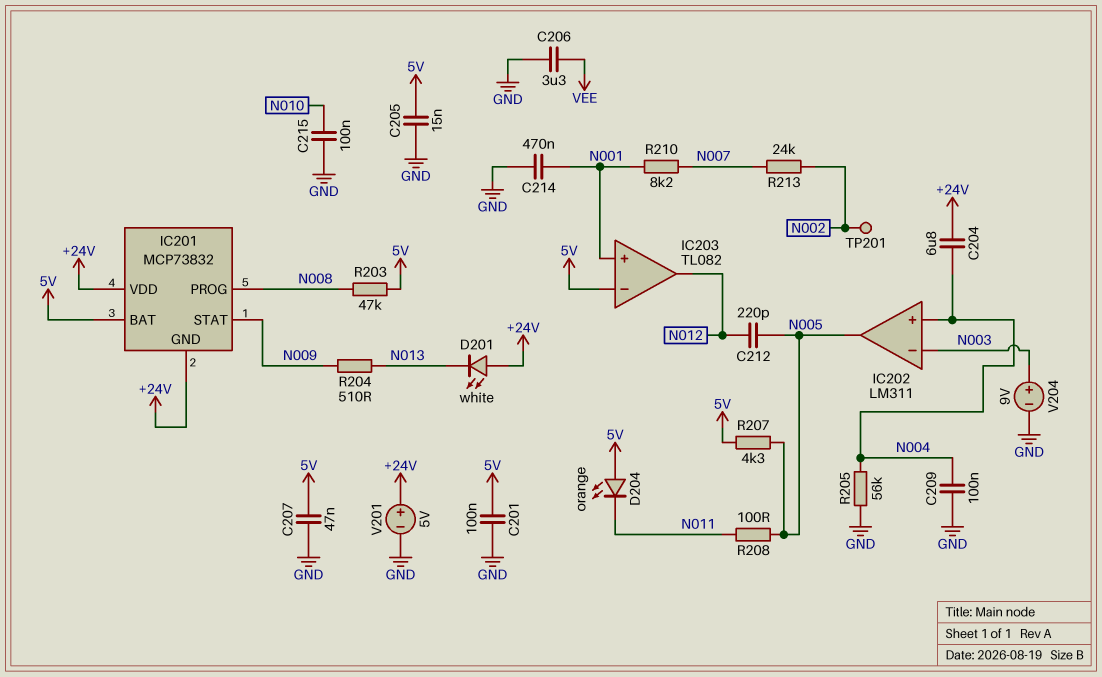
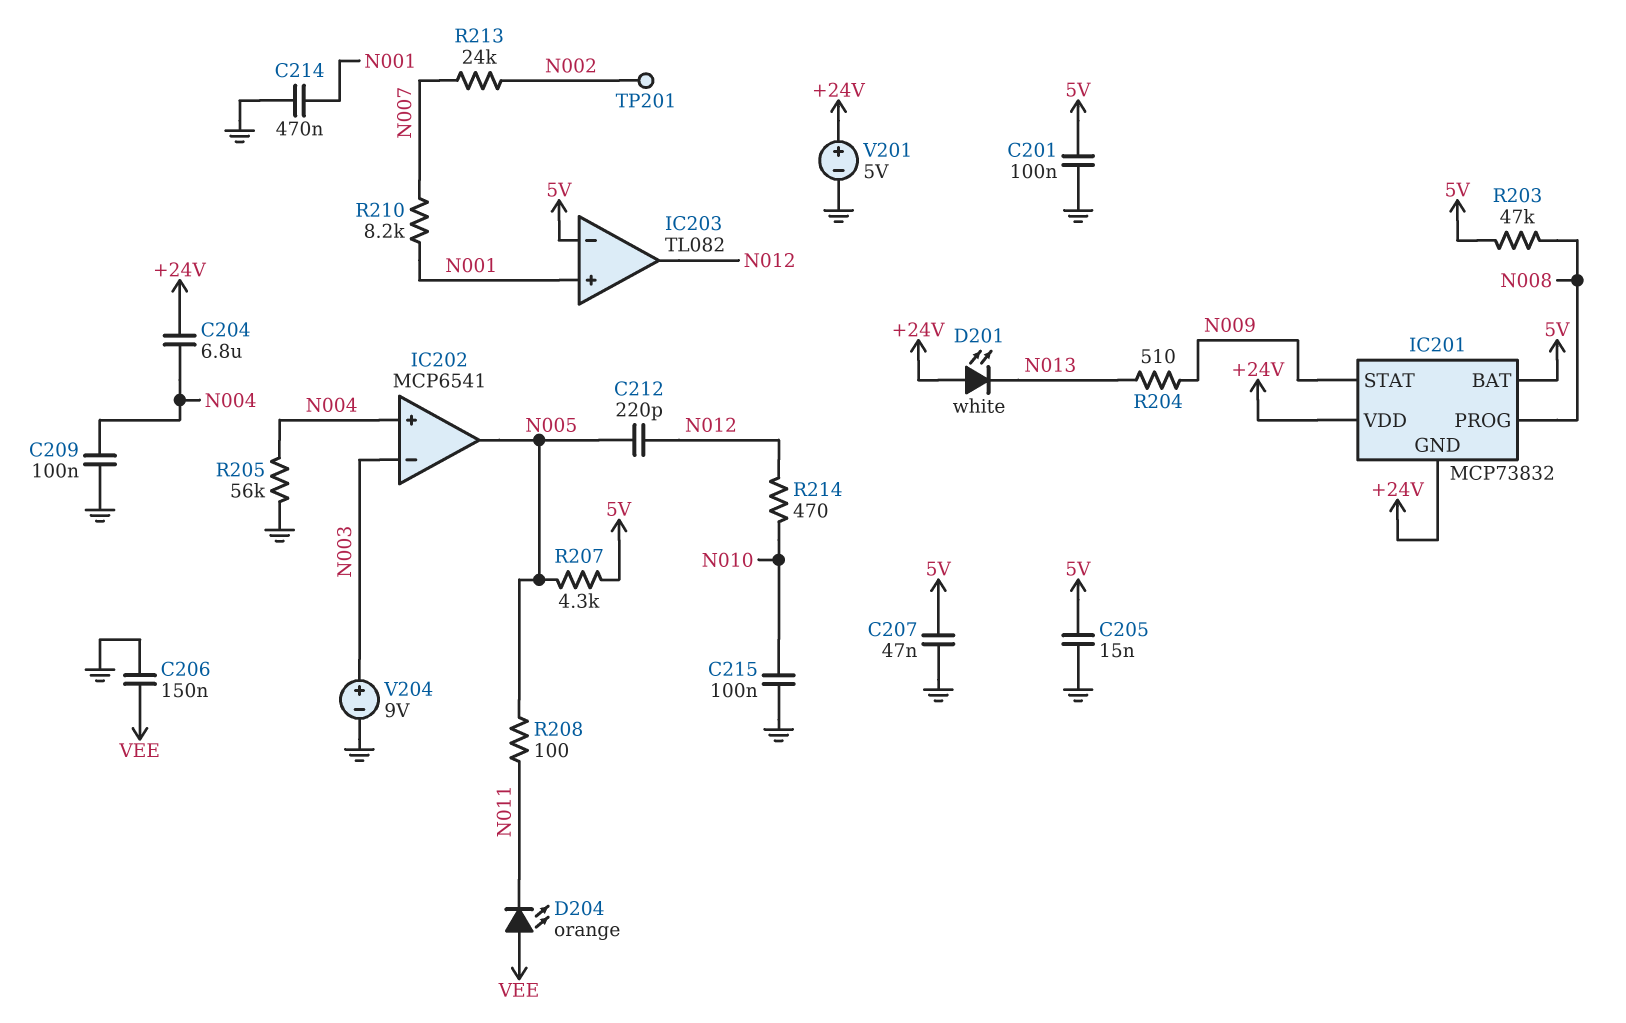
C206: 3.3uF (GND, VEE) -> 150nF (GND, VEE)
D204: LED orange (A 5V, K N011) -> LED orange (A VEE, K N011)
IC202: LM311 -> MCP6541
R214: none -> 470 (N010, N012)

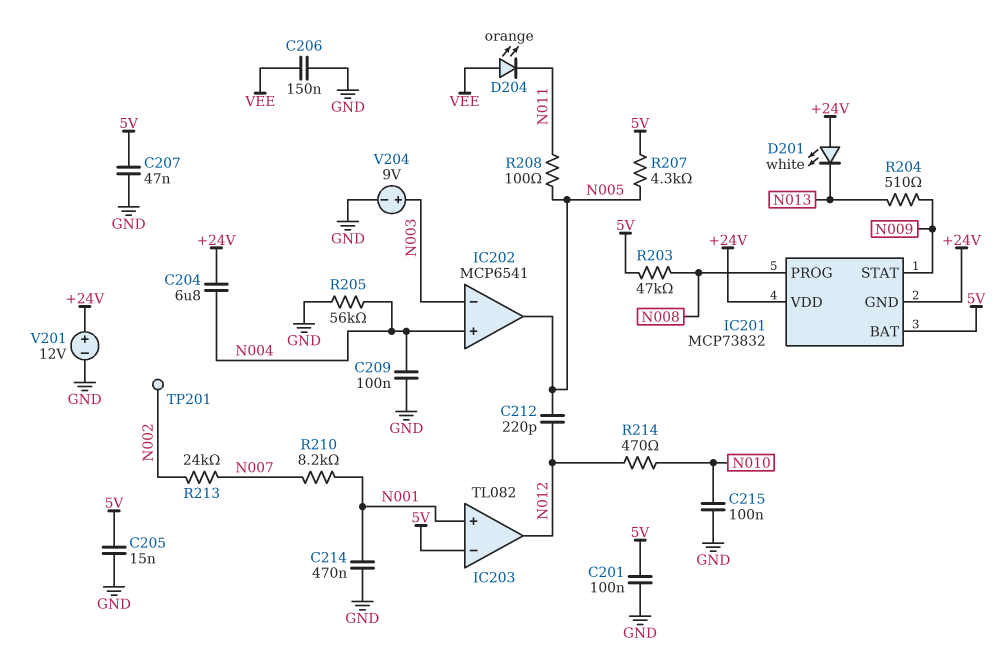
V201: 5V (plus +24V, minus GND) -> 12V (plus +24V, minus GND)

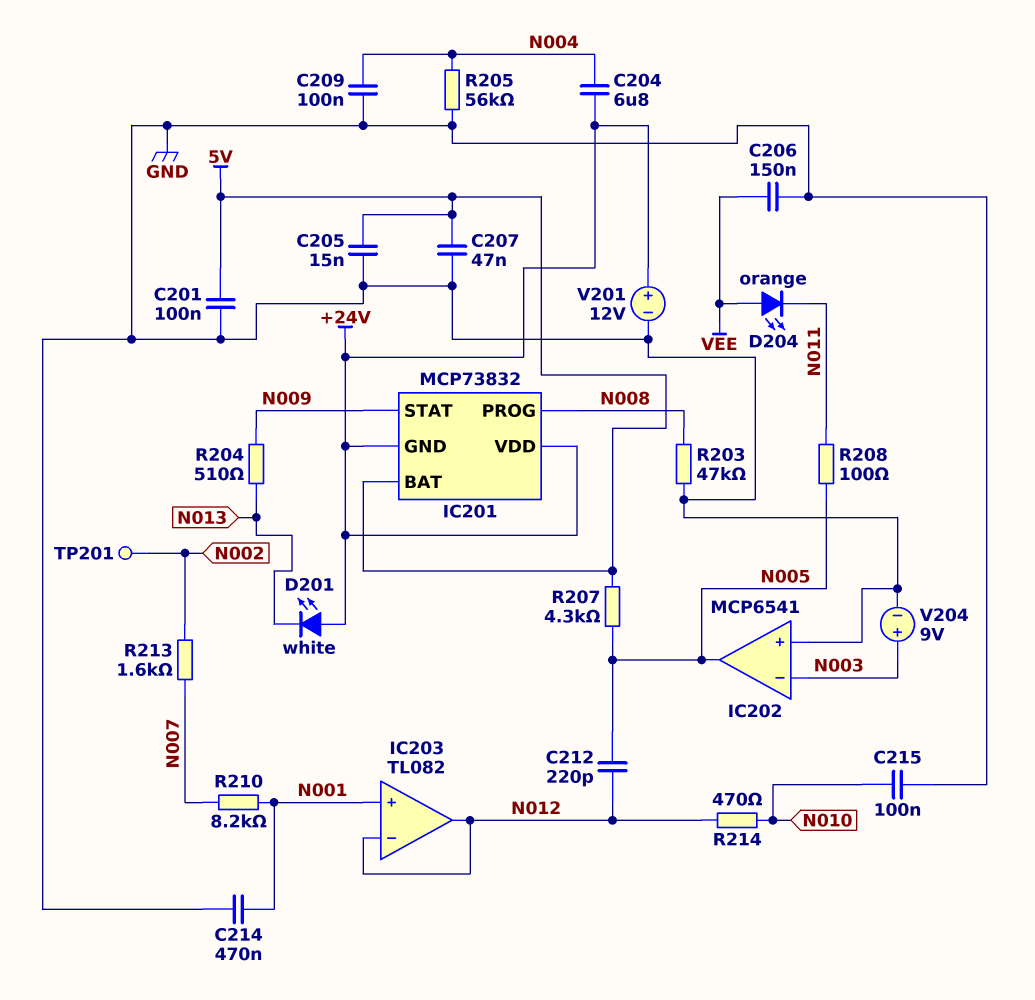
IC202 pin in+: N004 -> GND
IC203 pin in-: 5V -> N012
R203: 47k (5V, N008) -> 47k (GND, N008)
R213: 24k (N002, N007) -> 1.6k (N002, N007)

